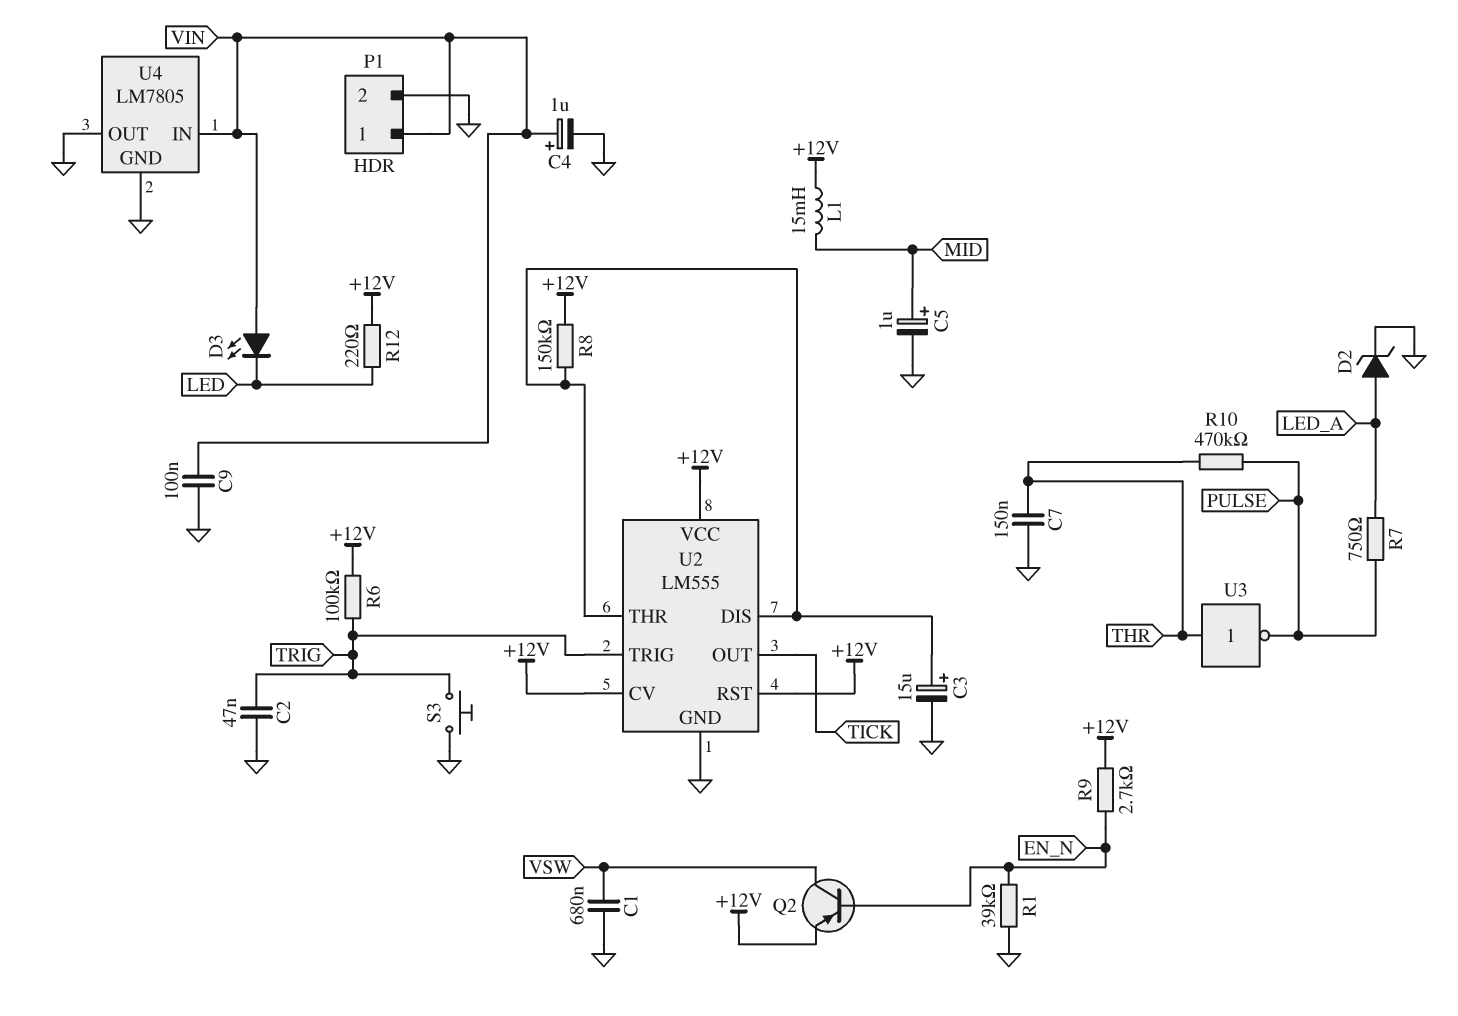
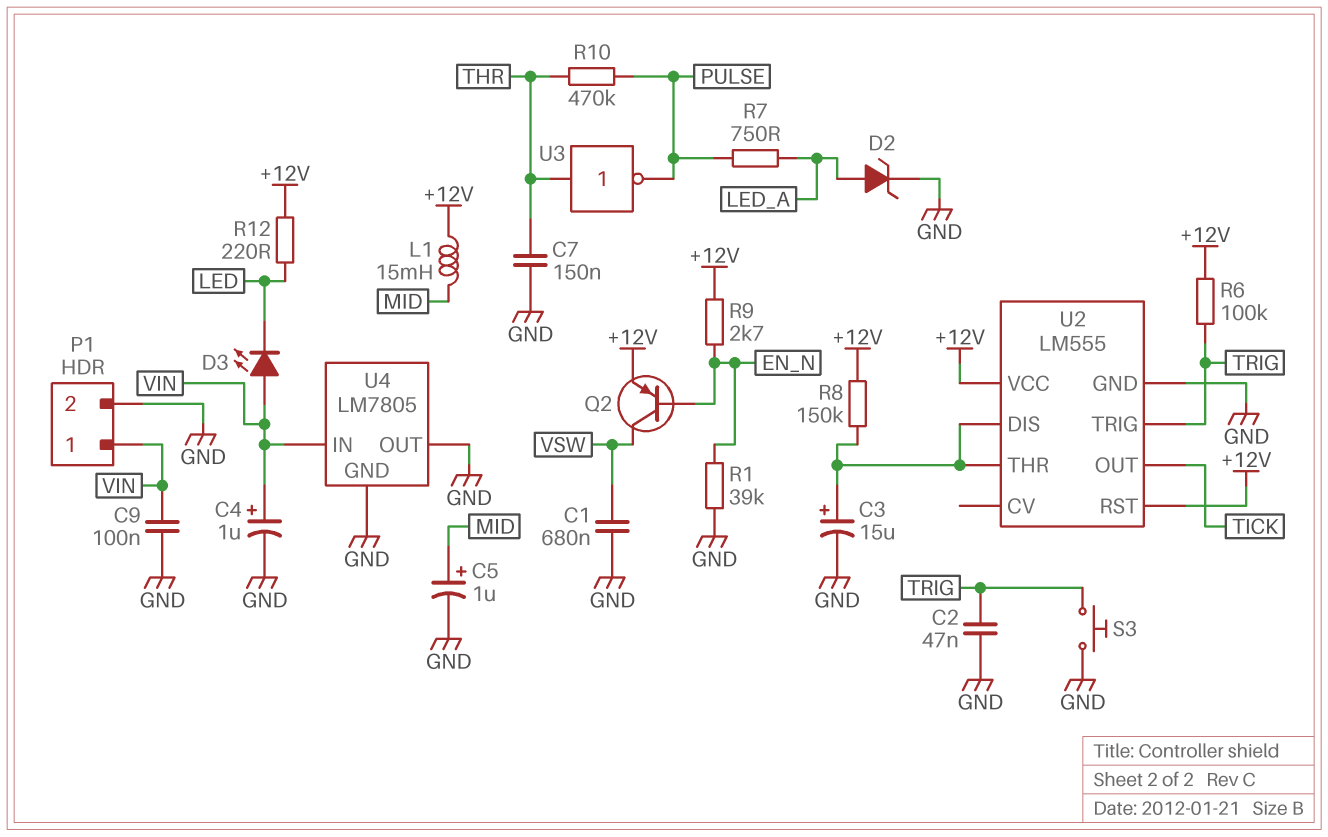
U2 pin CV: +12V -> none

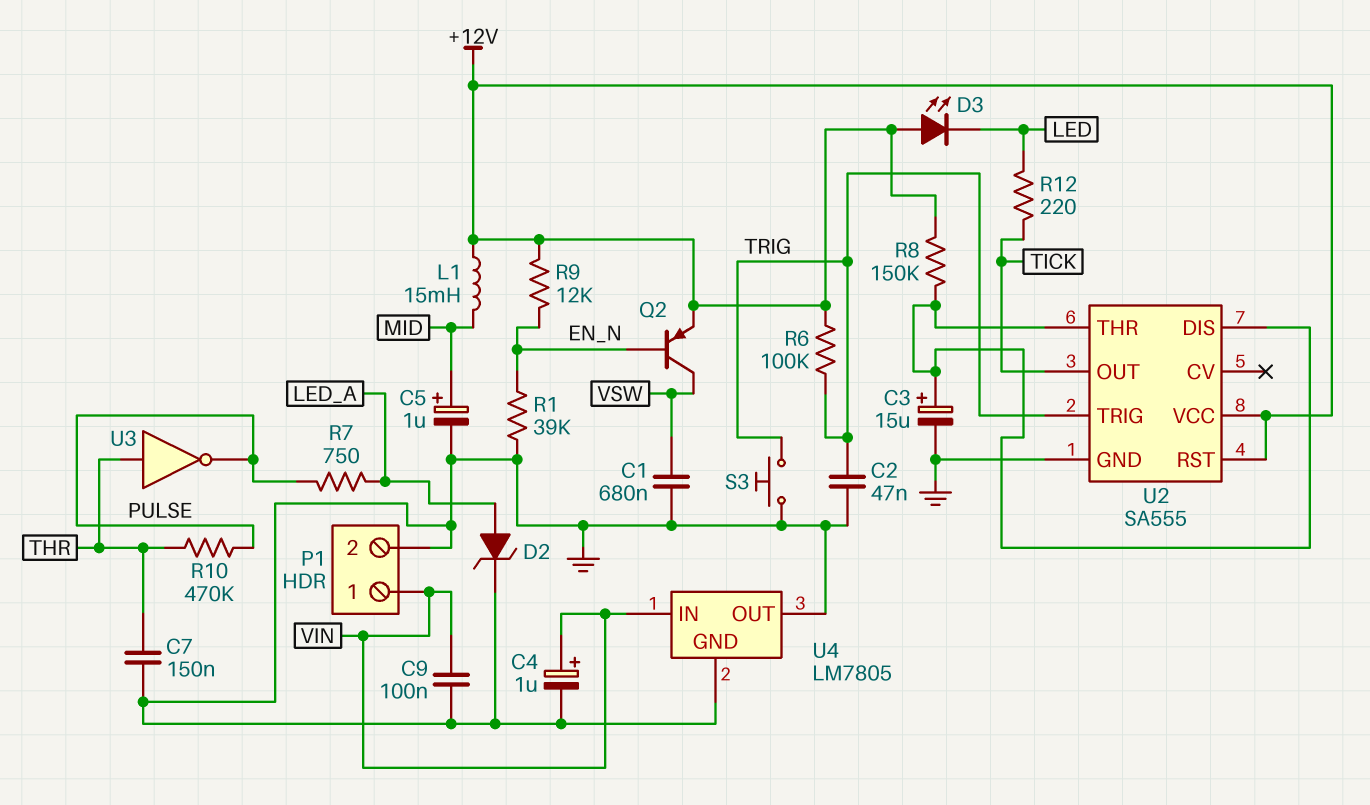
D3: LED (A VIN, K LED) -> LED (A +12V, K LED)
R9: 2.7k (+12V, EN_N) -> 12k (+12V, EN_N)
R12: 220 (+12V, LED) -> 220 (LED, TICK)
U2: LM555 -> SA555

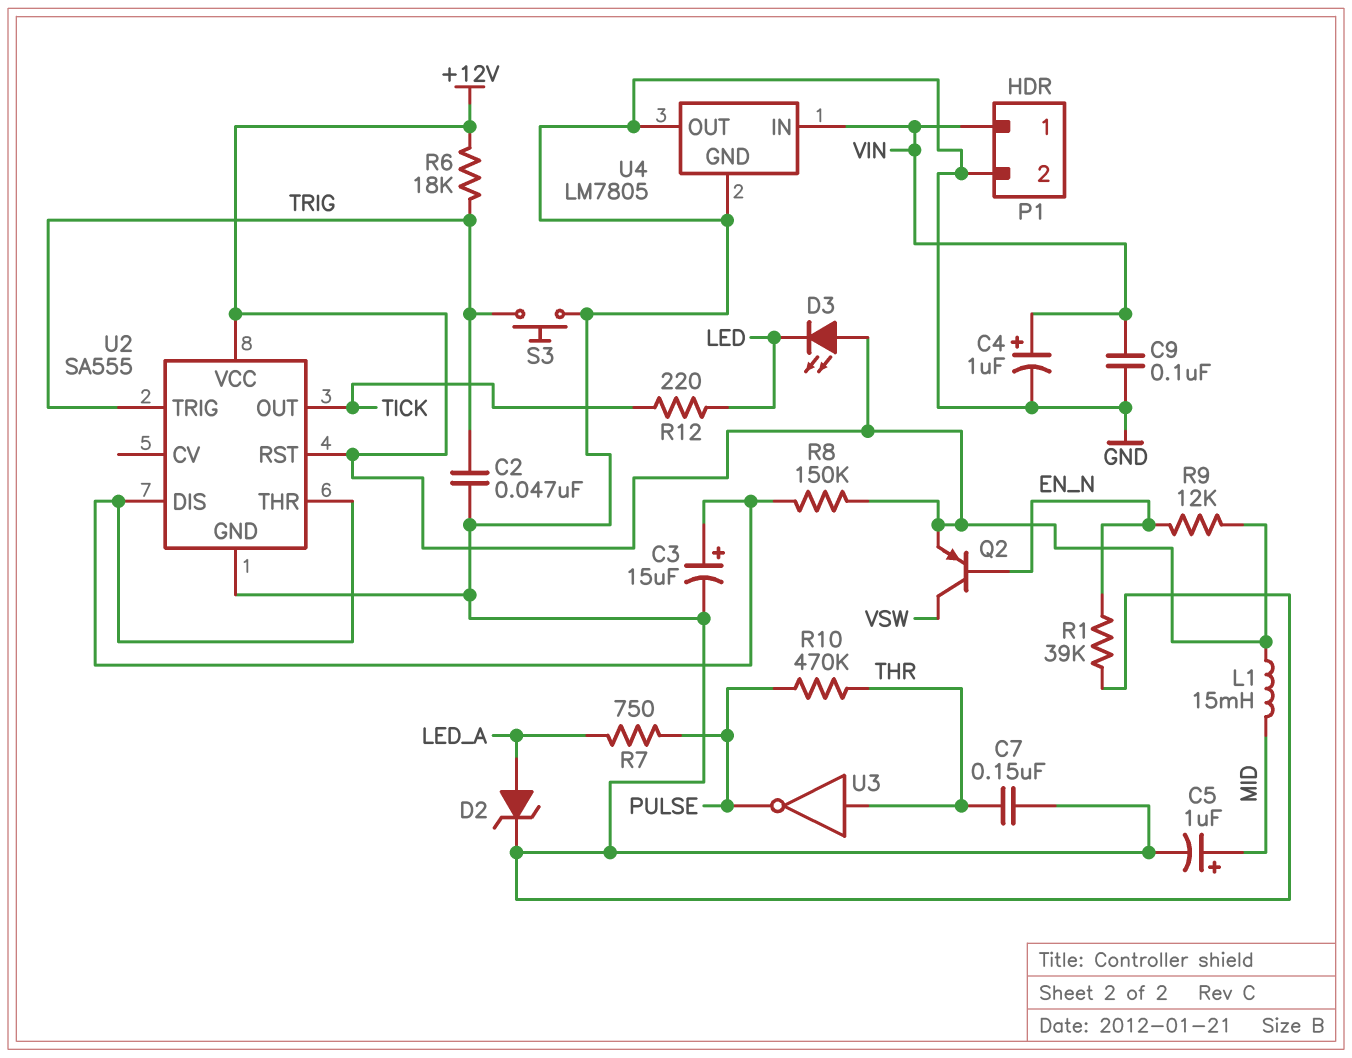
C1: 680nF (GND, VSW) -> none
R6: 100k (+12V, TRIG) -> 18k (+12V, TRIG)

